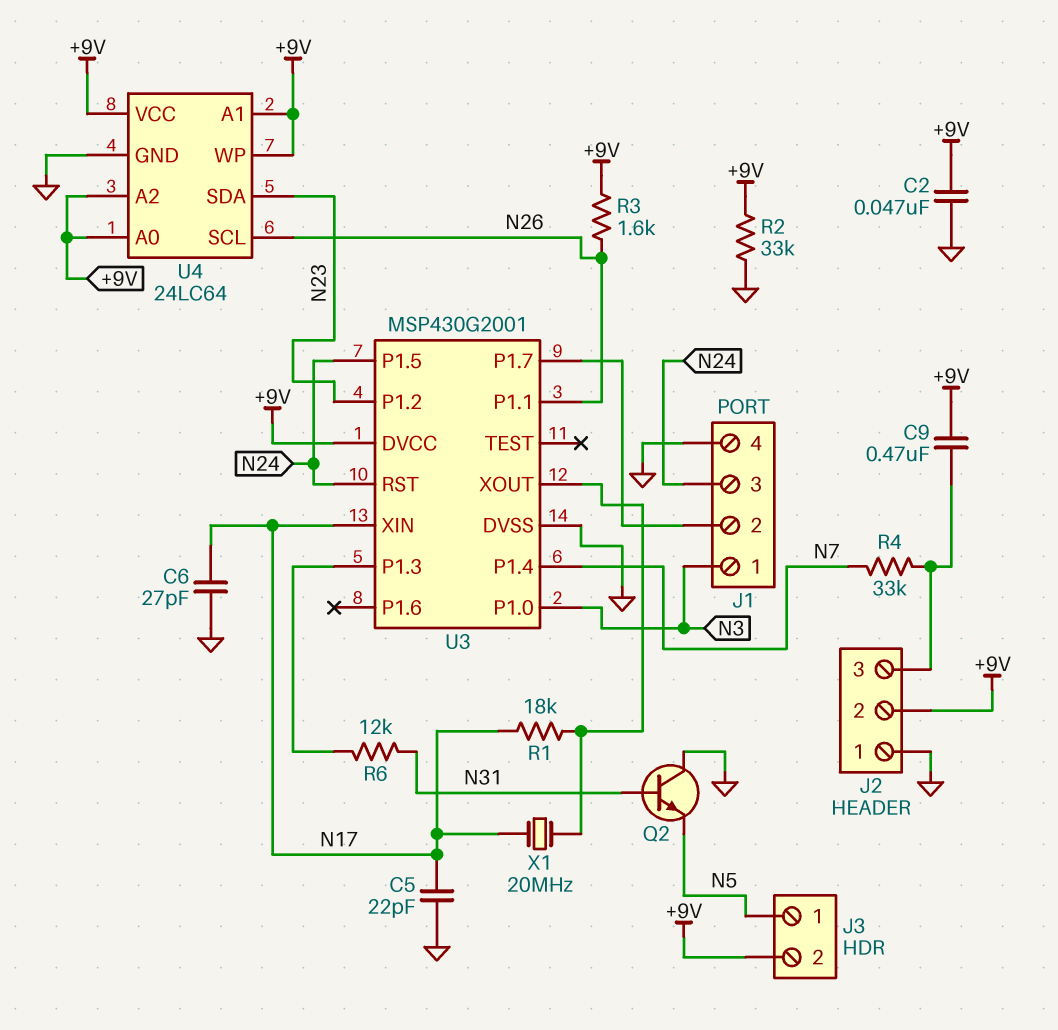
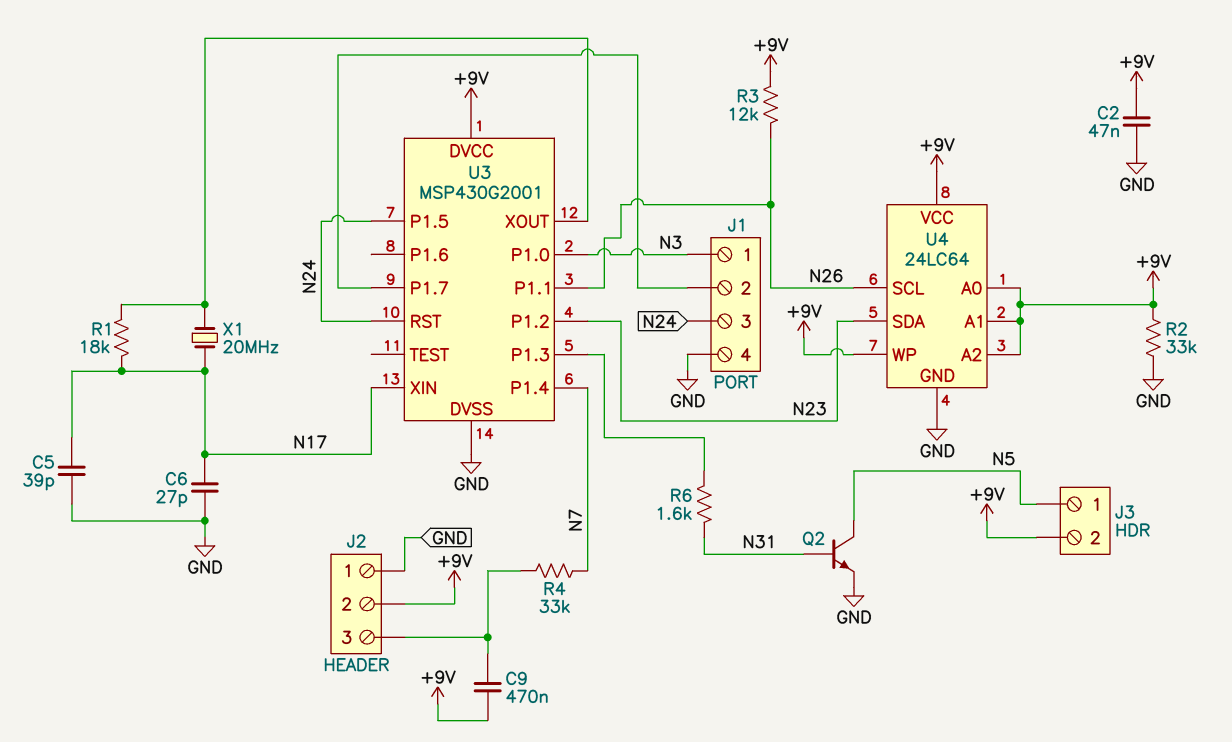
C5: 22pF (GND, N17) -> 39pF (GND, N17)
Q2: NPN (B N31, C GND, E N5) -> NPN (B N31, C N5, E GND)
R3: 1.6k (+9V, N26) -> 12k (+9V, N26)
R6: 12k (N31, U3/P1.3) -> 1.6k (N31, U3/P1.3)

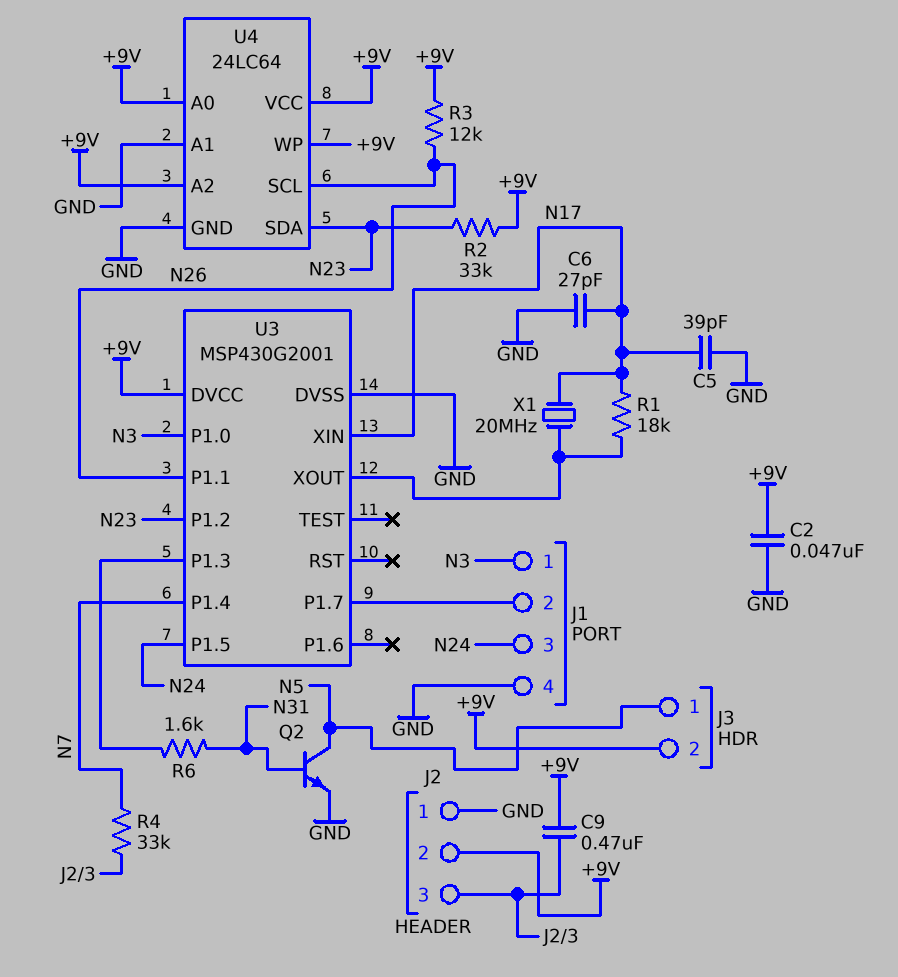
R2: 33k (+9V, GND) -> 33k (+9V, N23)
U3 pin RST: N24 -> none
U4 pin A1: +9V -> GND

